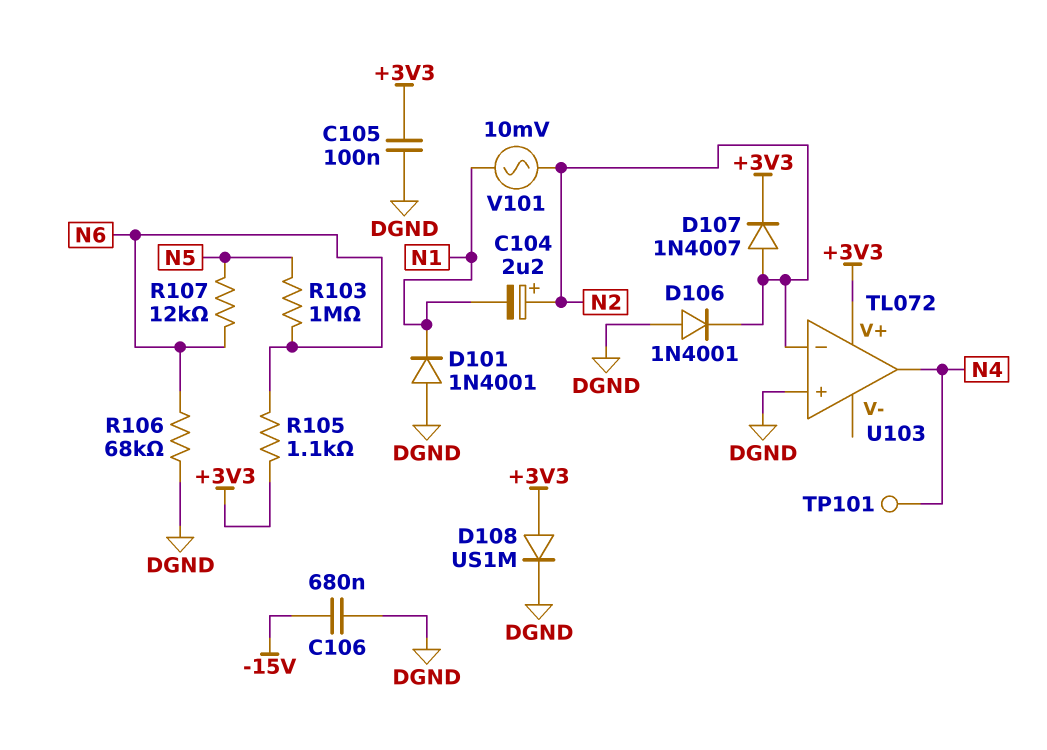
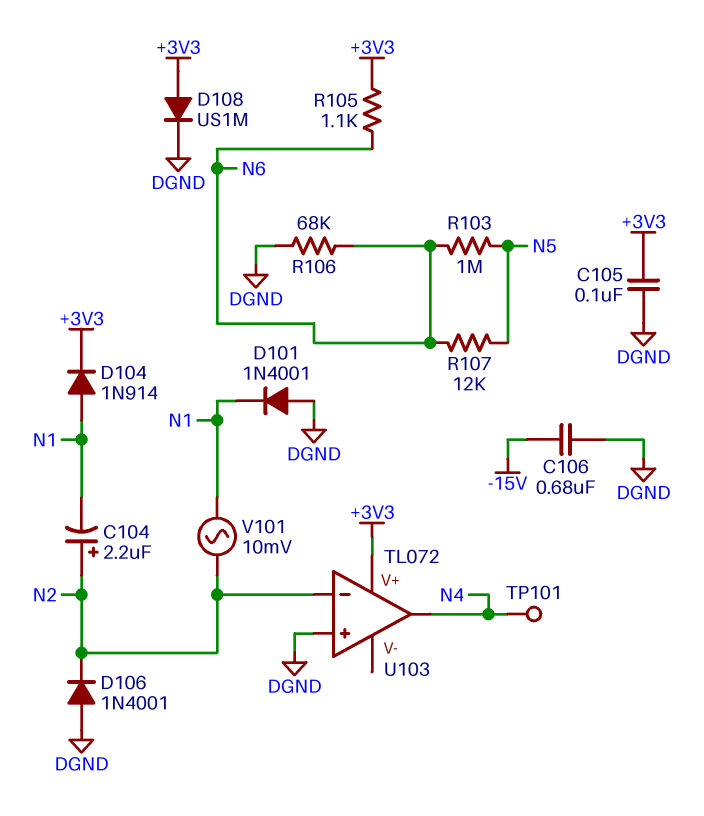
D104: none -> diode 1N914 (A N1, K +3V3)
D107: diode 1N4007 (A N2, K +3V3) -> none

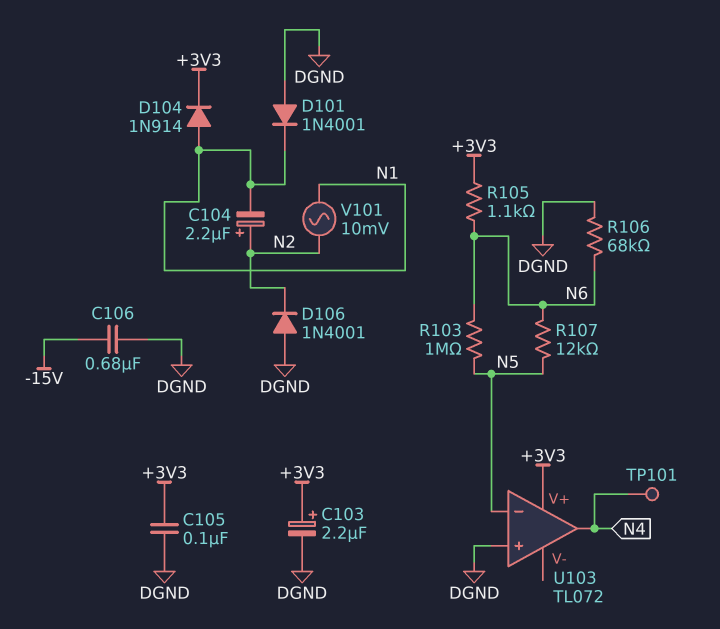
C103: none -> 2.2uF (plus +3V3, minus DGND)
D108: diode US1M (A +3V3, K DGND) -> none
U103 pin in-: N2 -> N5

